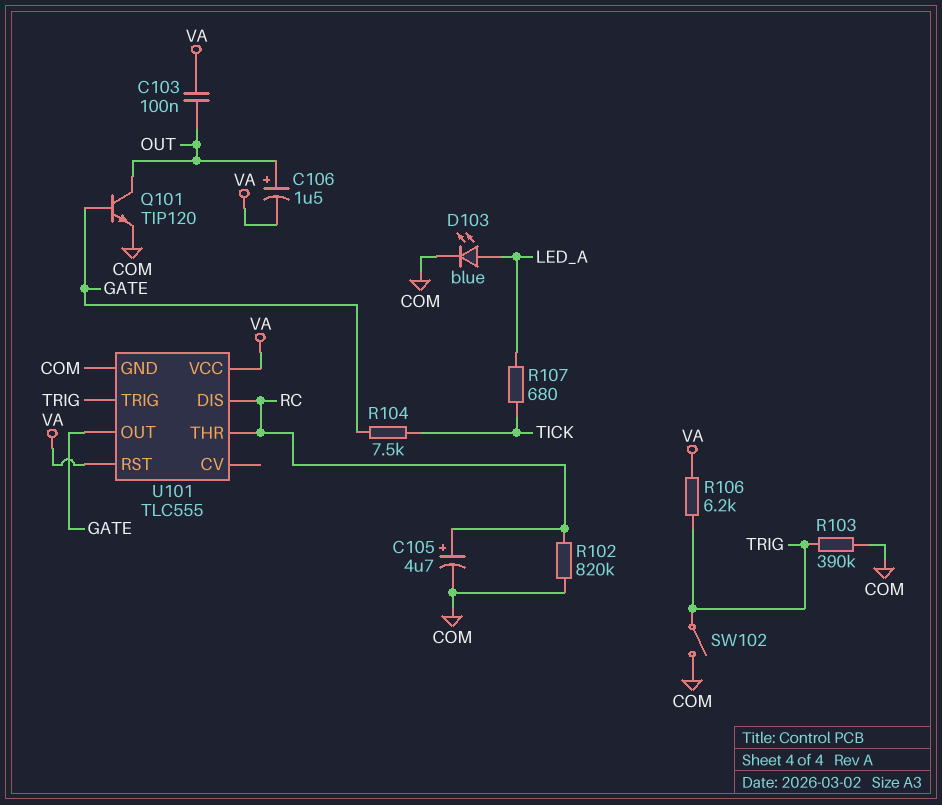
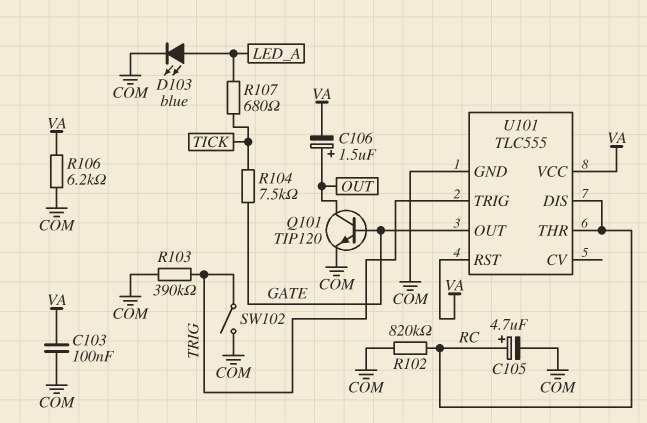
C103: 100nF (OUT, VA) -> 100nF (COM, VA)
R106: 6.2k (TRIG, VA) -> 6.2k (COM, VA)

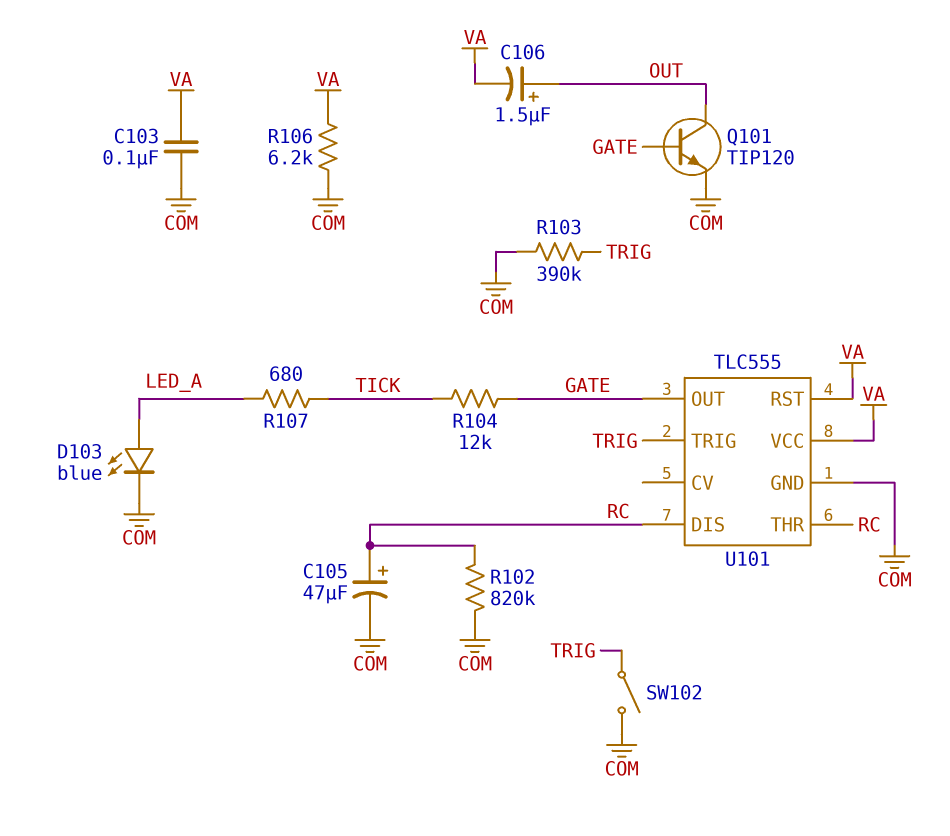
C105: 4.7uF (plus RC, minus COM) -> 47uF (plus RC, minus COM)
R104: 7.5k (GATE, TICK) -> 12k (GATE, TICK)

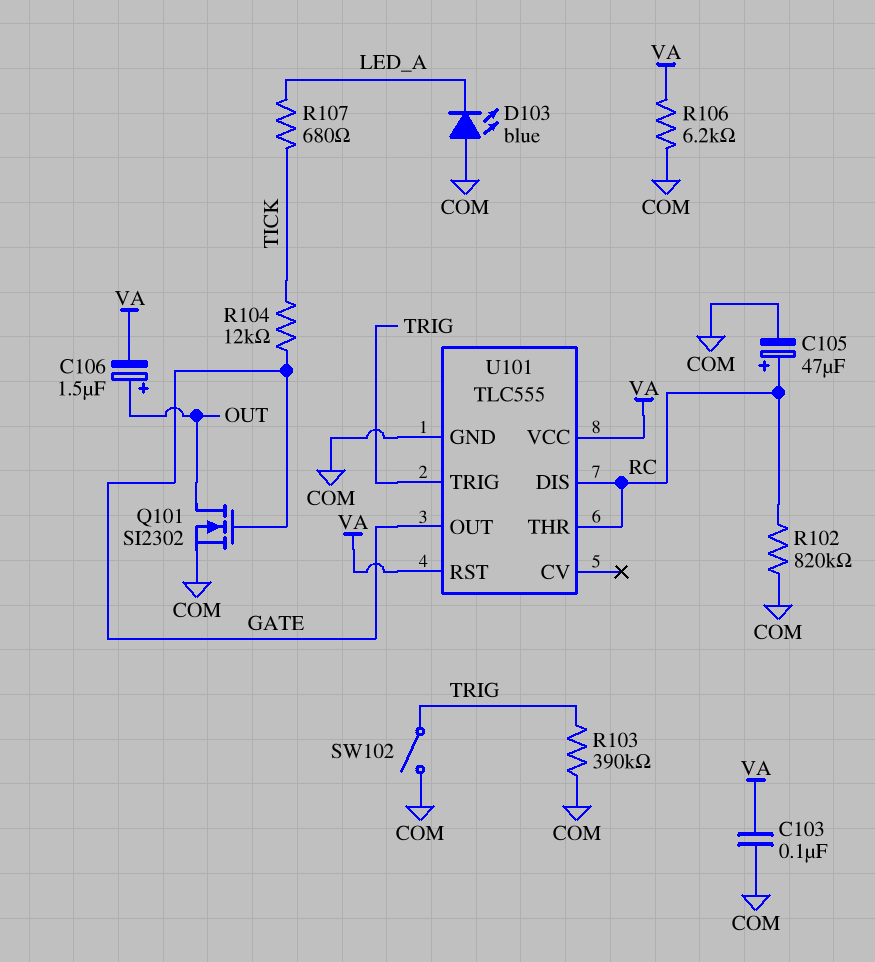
D103: LED blue (A LED_A, K COM) -> LED blue (A COM, K LED_A)
Q101: NPN TIP120 (B GATE, C OUT, E COM) -> NMOS SI2302 (G GATE, D OUT, S COM)

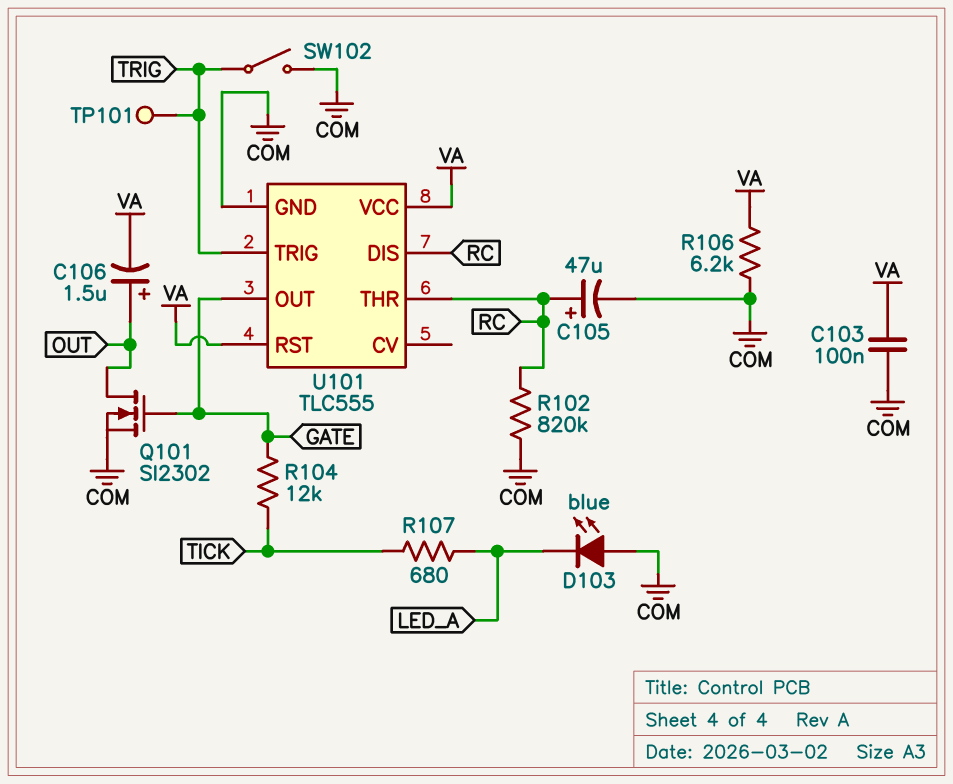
R103: 390k (COM, TRIG) -> none
TP101: none -> test point (TRIG)

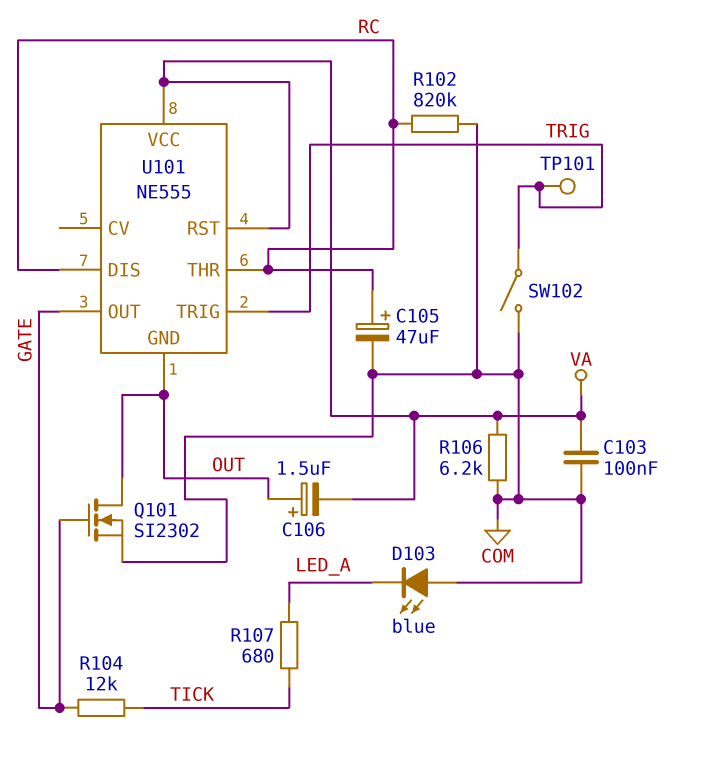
U101: TLC555 -> NE555
U101 pin GND: COM -> OUT

